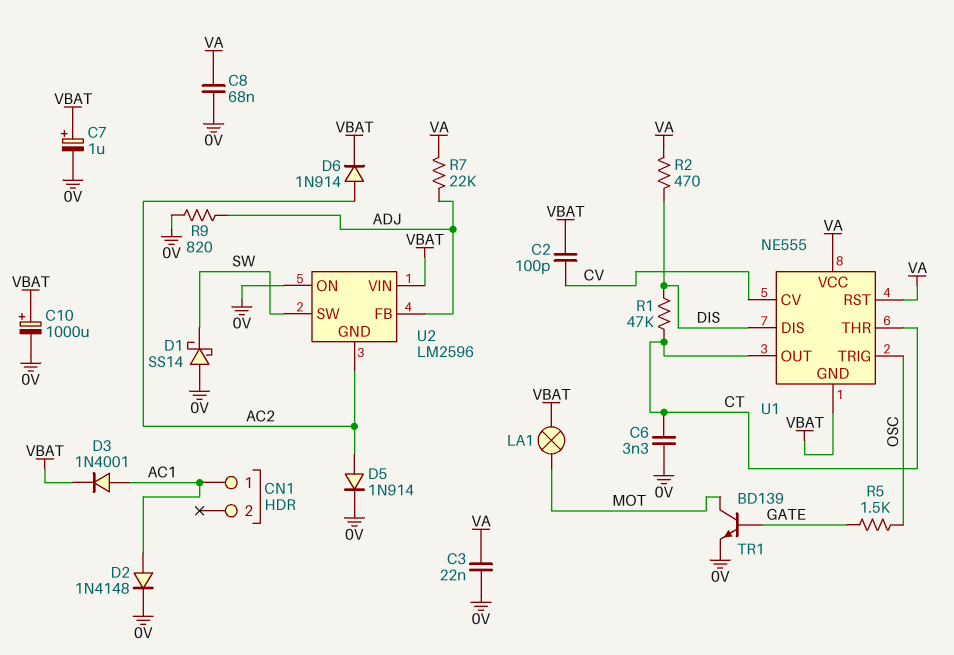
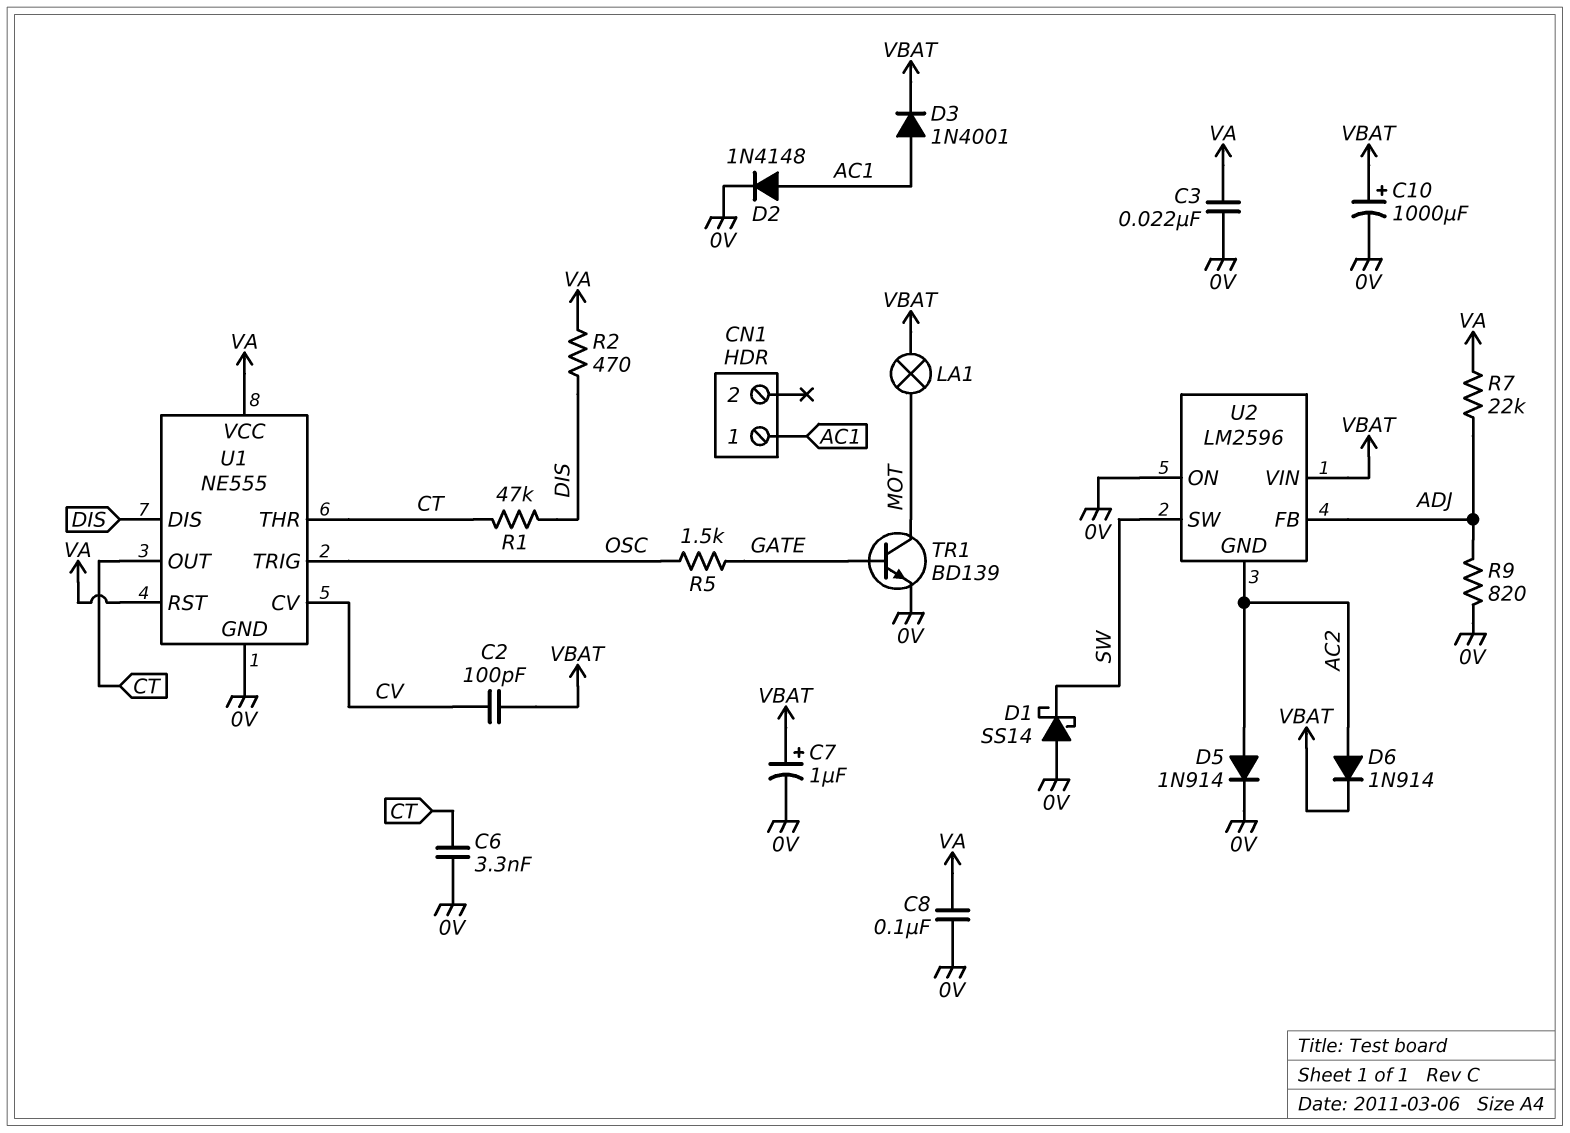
C8: 68nF (0V, VA) -> 100nF (0V, VA)
U1 pin GND: VBAT -> 0V

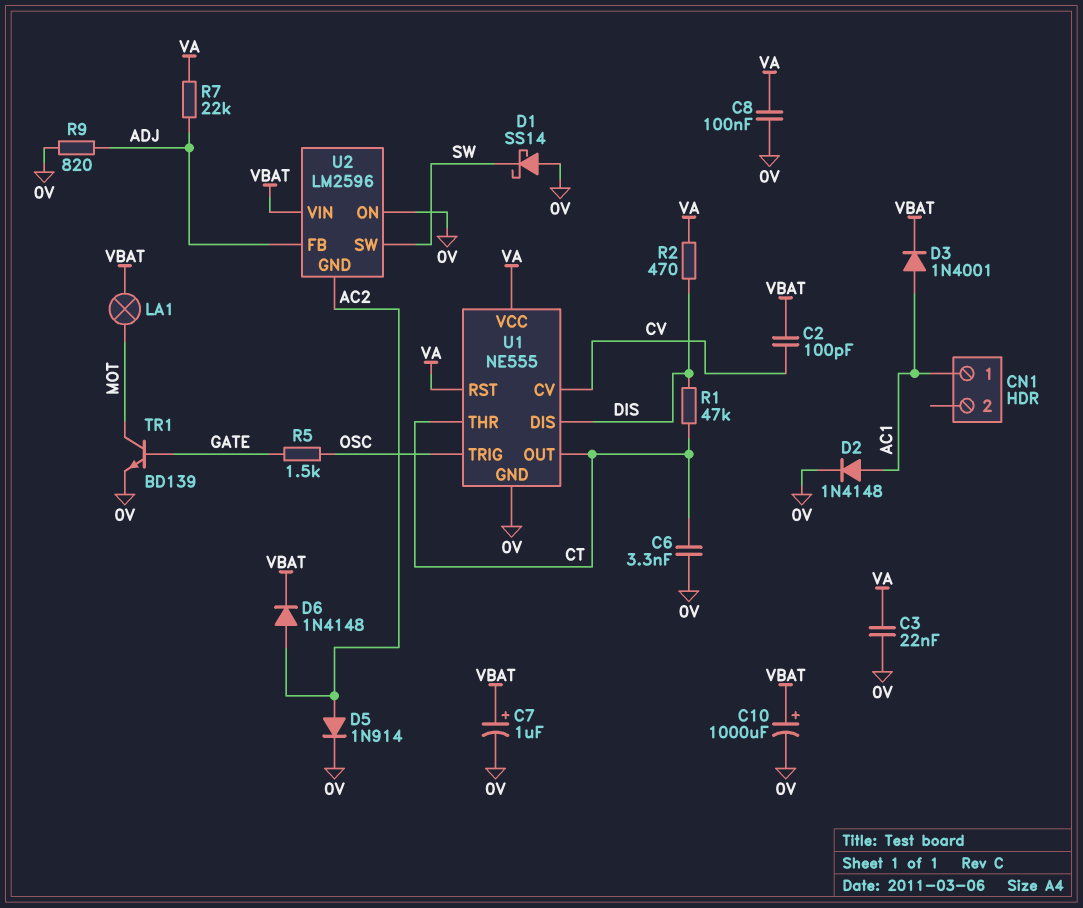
D6: diode 1N914 (A AC2, K VBAT) -> diode 1N4148 (A AC2, K VBAT)

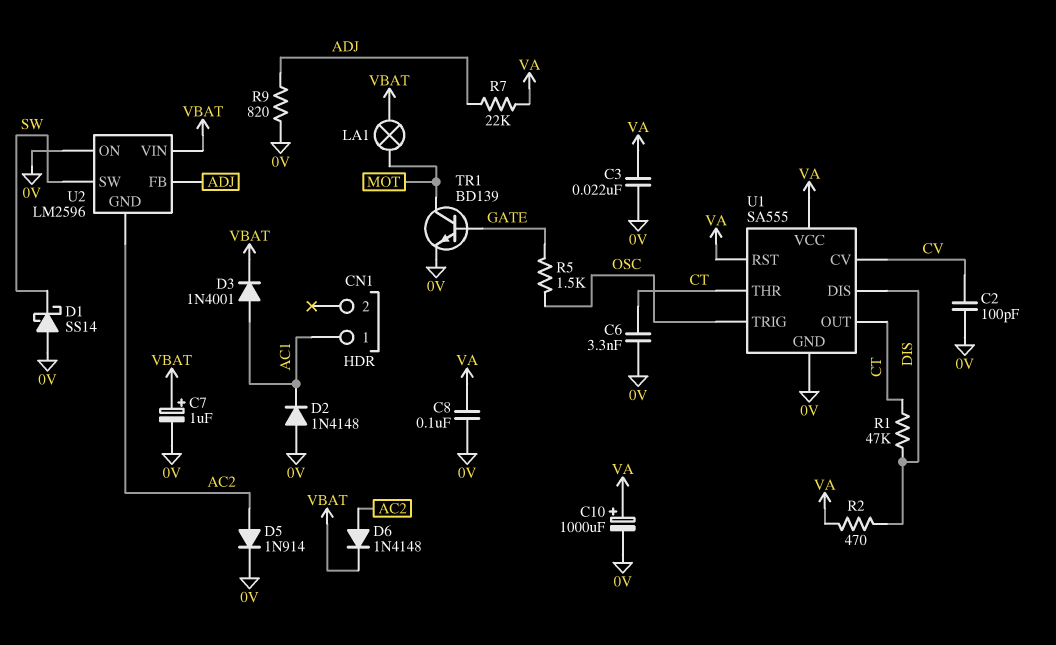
C2: 100pF (CV, VBAT) -> 100pF (0V, CV)
C10: 1000uF (plus VBAT, minus 0V) -> 1000uF (plus VA, minus 0V)
D2: diode 1N4148 (A AC1, K 0V) -> diode 1N4148 (A 0V, K AC1)
U1: NE555 -> SA555

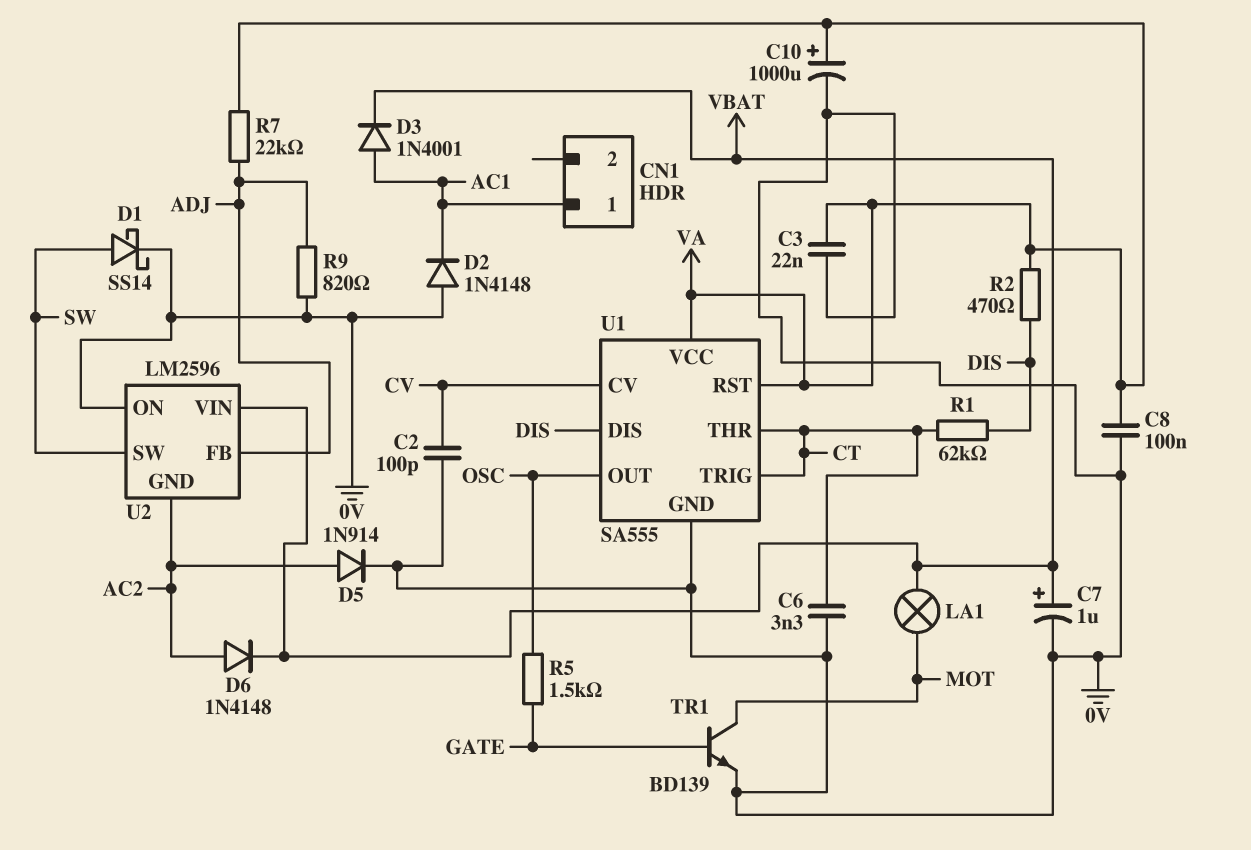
D1: schottky SS14 (A 0V, K SW) -> schottky SS14 (A SW, K 0V)
R1: 47k (CT, DIS) -> 62k (CT, DIS)
U1 pin OUT: CT -> OSC
U1 pin TRIG: OSC -> CT

